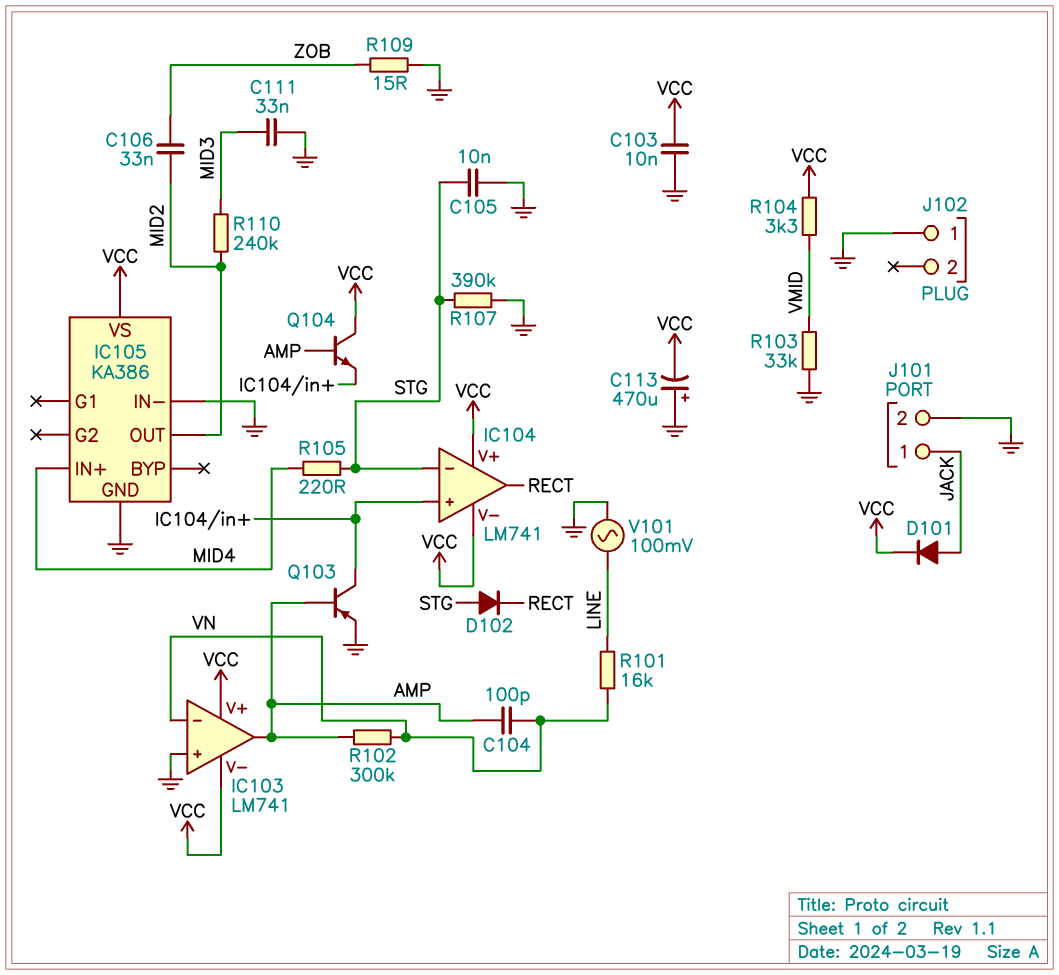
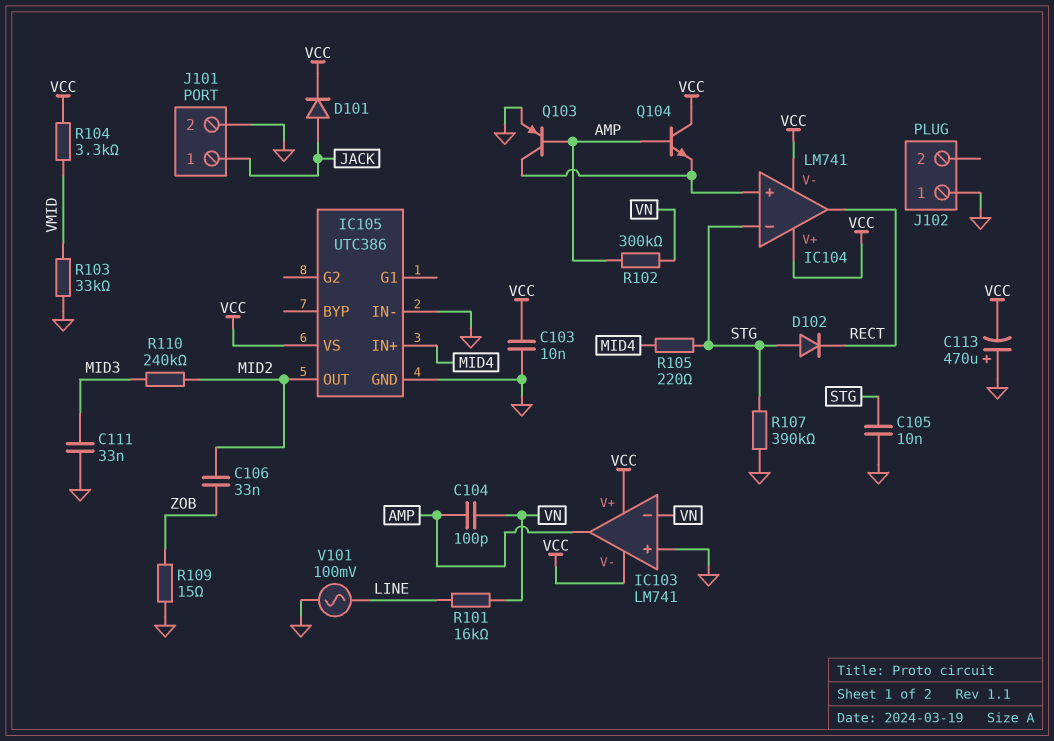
IC105: KA386 -> UTC386

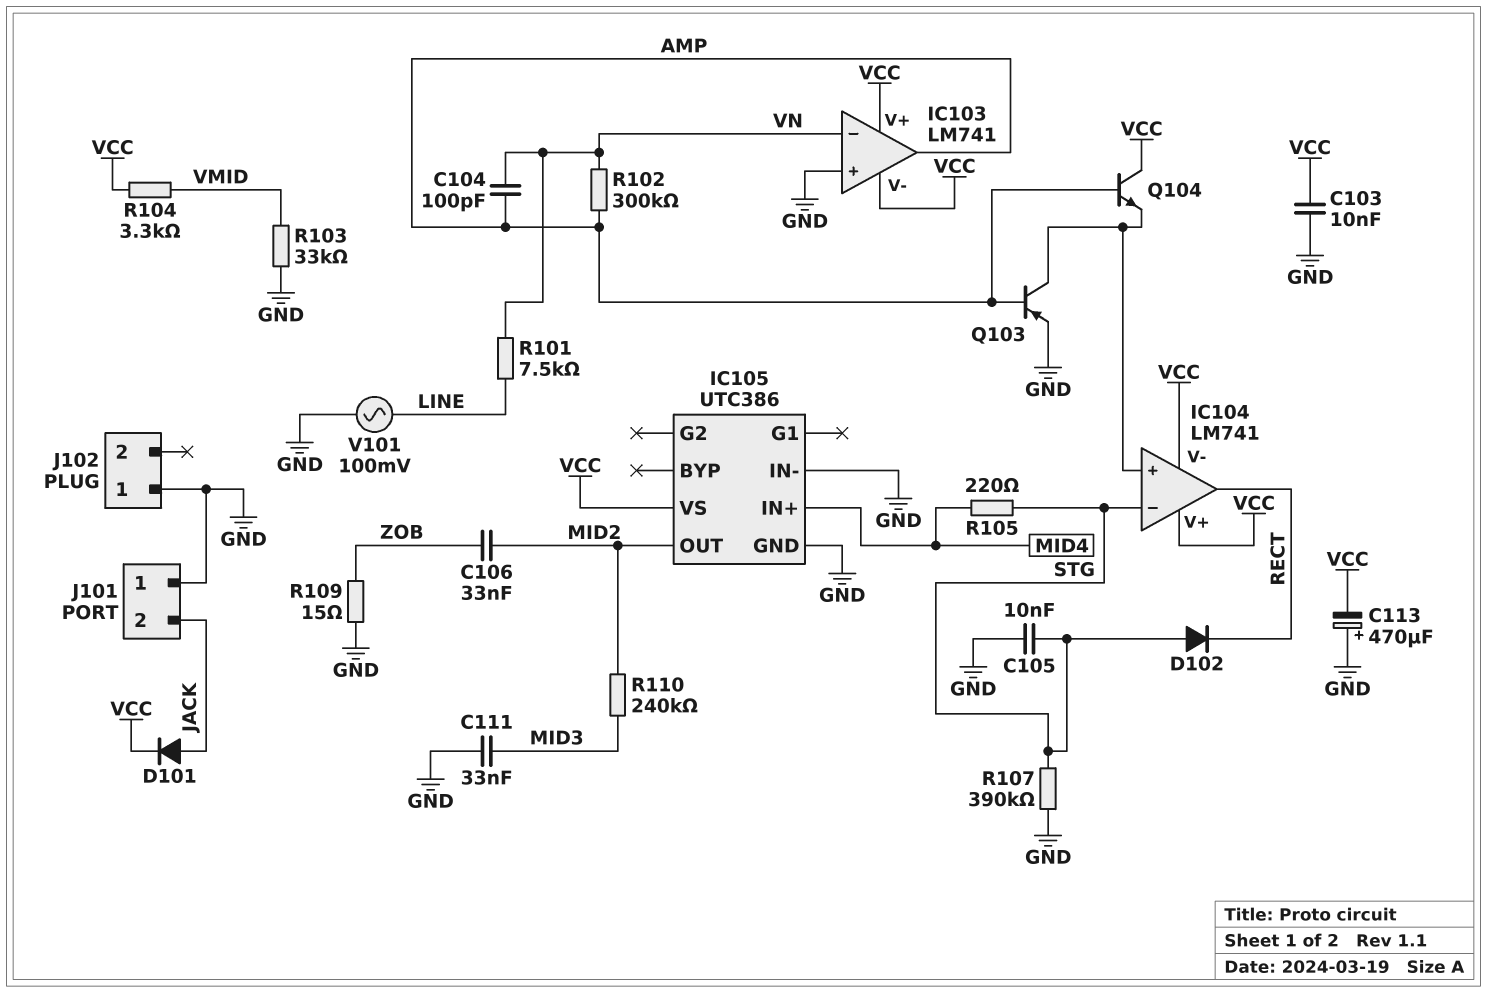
J101 pin 1: JACK -> GND
J101 pin 2: GND -> JACK
R101: 16k (LINE, VN) -> 7.5k (LINE, VN)

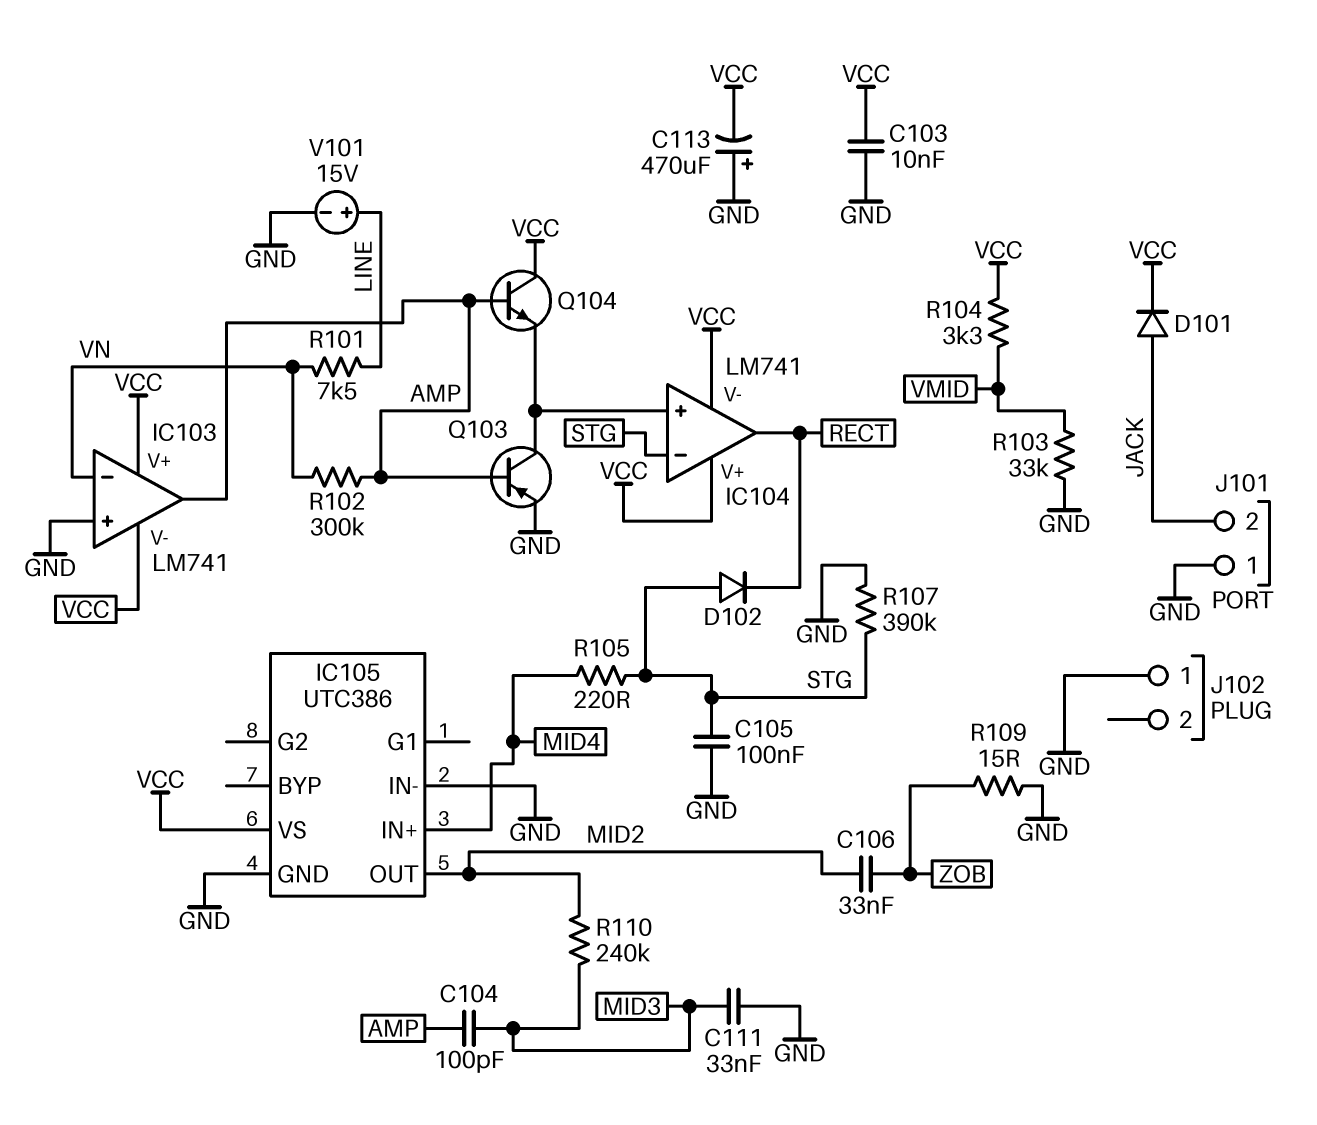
C104: 100pF (AMP, VN) -> 100pF (AMP, MID3)
C105: 10nF (GND, STG) -> 100nF (GND, STG)
V101: AC 100mV (GND, LINE) -> 15V (plus LINE, minus GND)

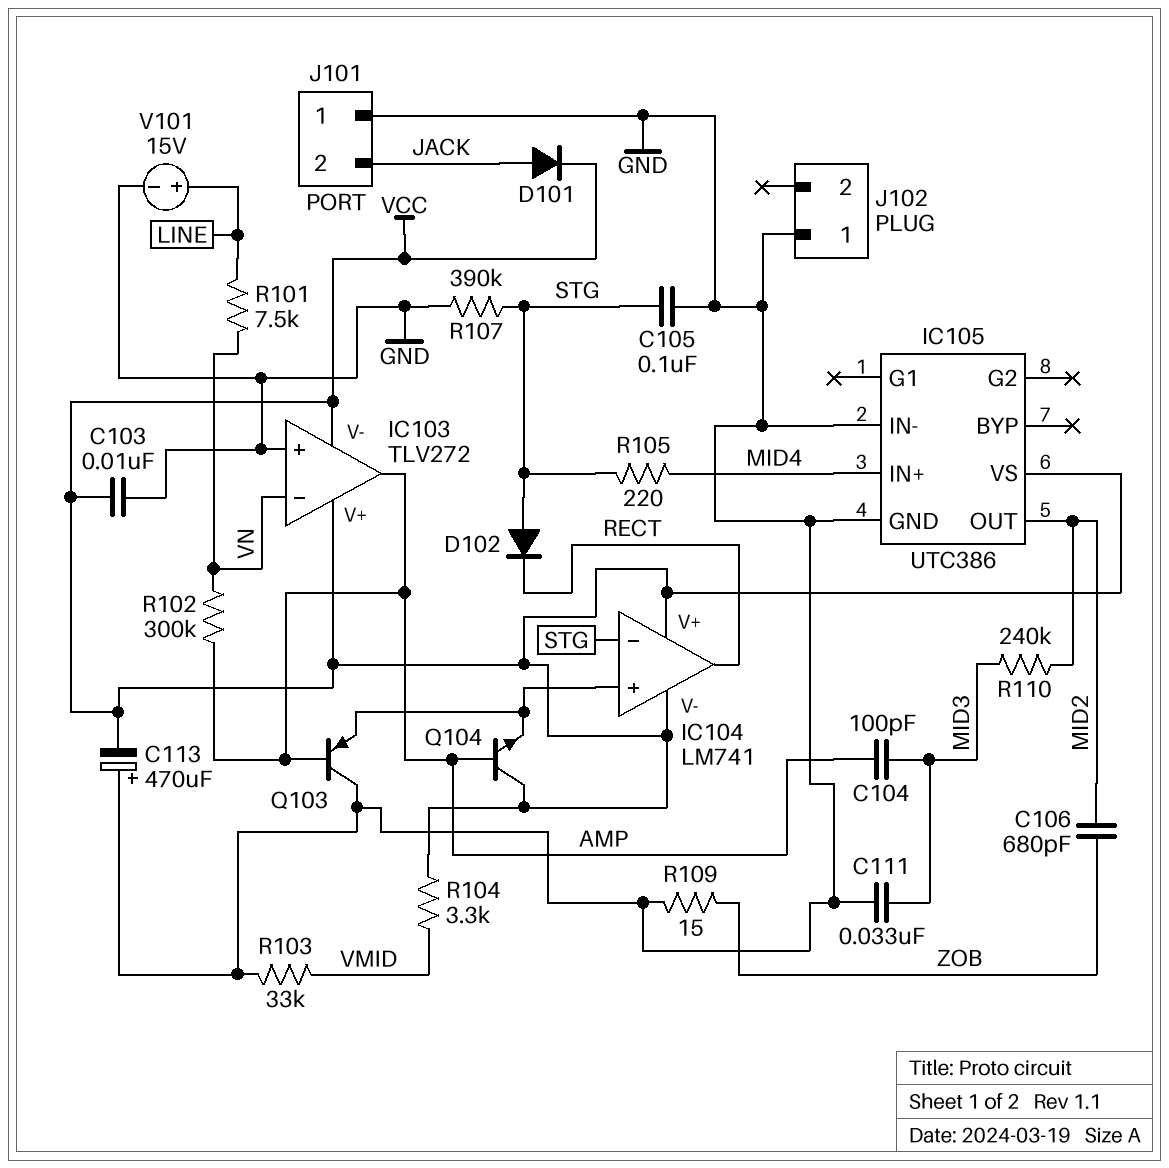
C106: 33nF (MID2, ZOB) -> 680pF (MID2, ZOB)
IC103: LM741 -> TLV272
Q103: PNP (B AMP, C IC104/in+, E GND) -> PNP (B AMP, C GND, E IC104/in+)

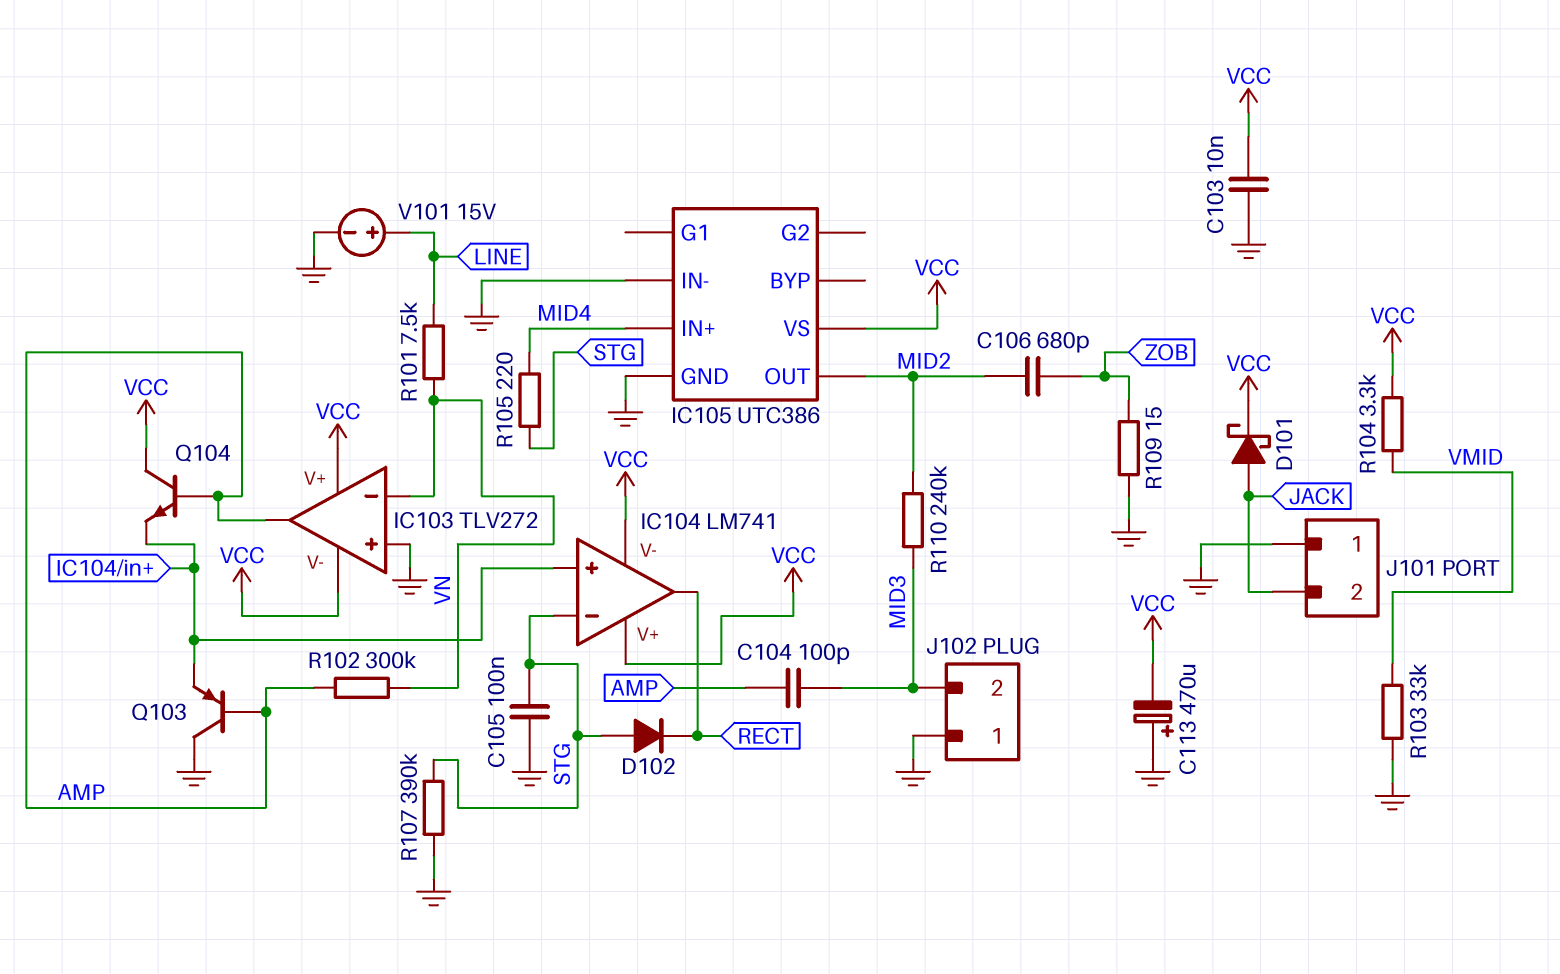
C111: 33nF (GND, MID3) -> none
D101: diode (A JACK, K VCC) -> schottky (A JACK, K VCC)
J102 pin 2: none -> MID3

